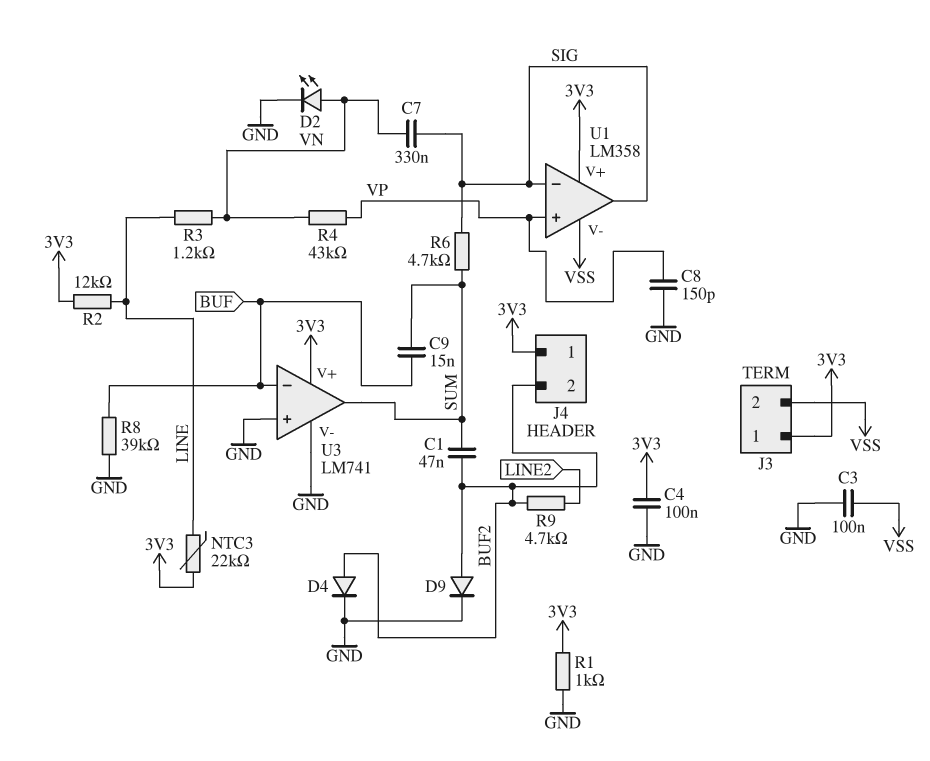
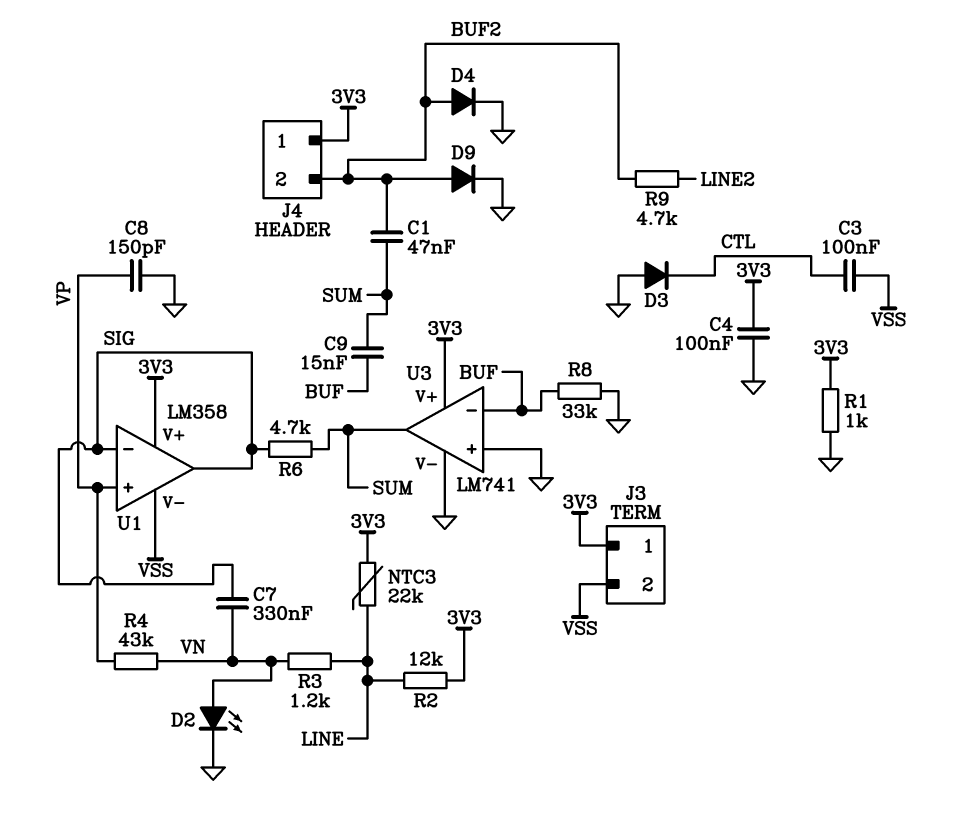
C3: 100nF (GND, VSS) -> 100nF (CTL, VSS)
D3: none -> diode (A GND, K CTL)
R8: 39k (BUF, GND) -> 33k (BUF, GND)

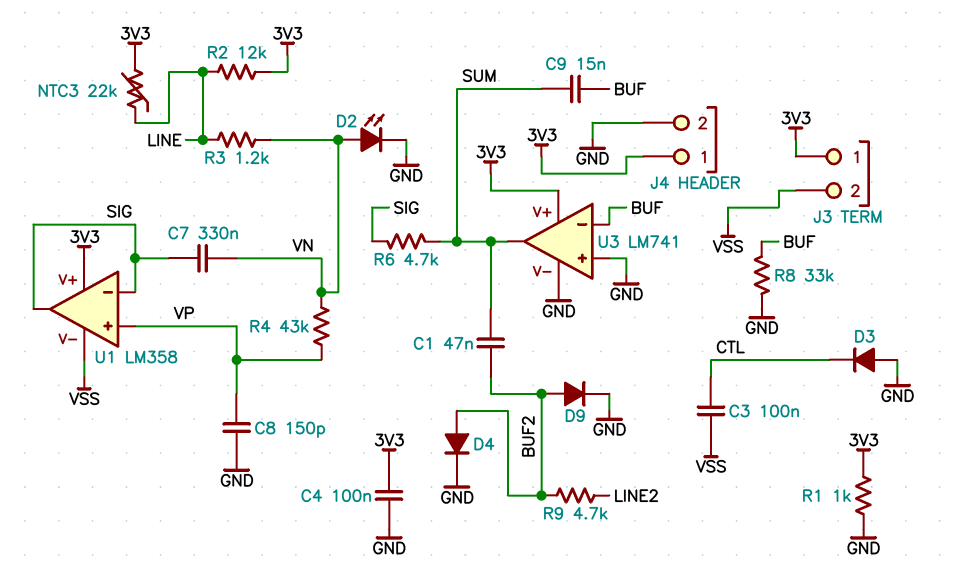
J4 pin 2: BUF2 -> GND

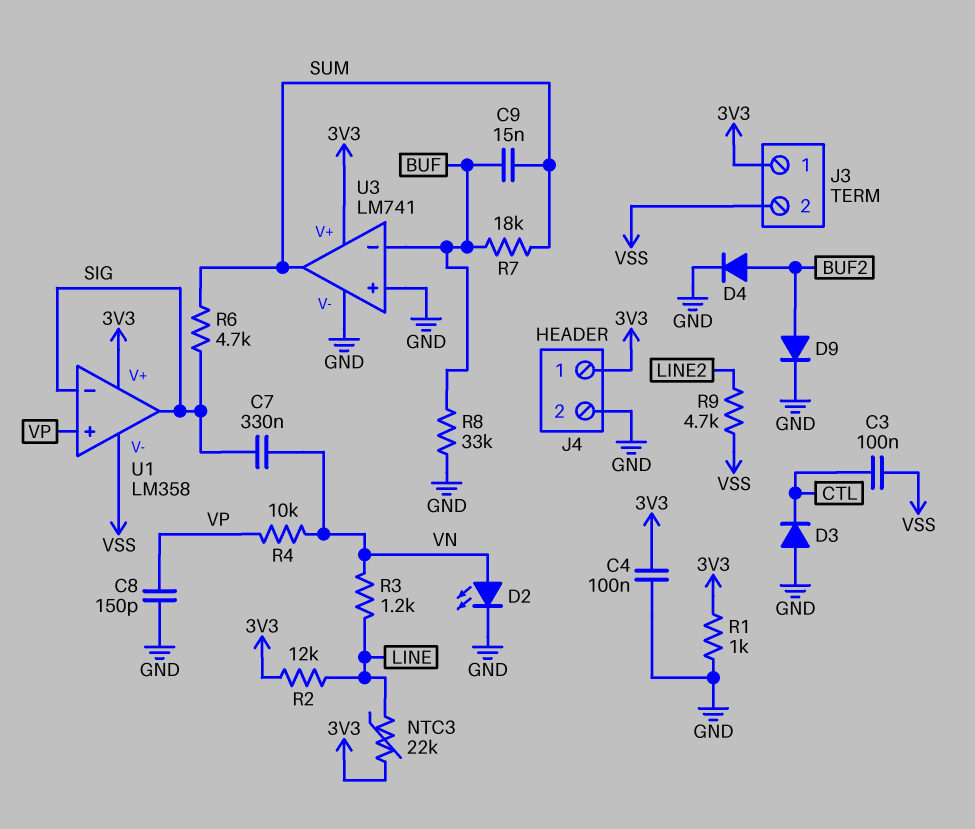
C1: 47nF (BUF2, SUM) -> none
R4: 43k (VN, VP) -> 10k (VN, VP)
R7: none -> 18k (BUF, SUM)
R9: 4.7k (BUF2, LINE2) -> 4.7k (LINE2, VSS)

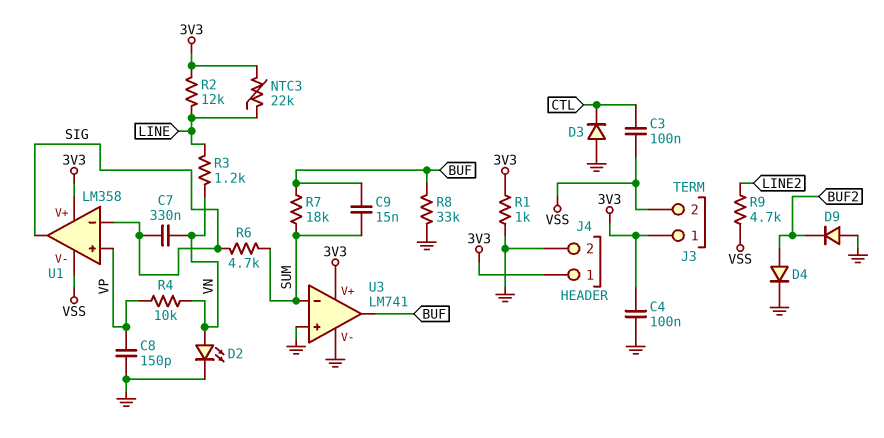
D9: diode (A BUF2, K GND) -> diode (A GND, K BUF2)
U3 pin in-: BUF -> SUM
U3 pin out: SUM -> BUF

